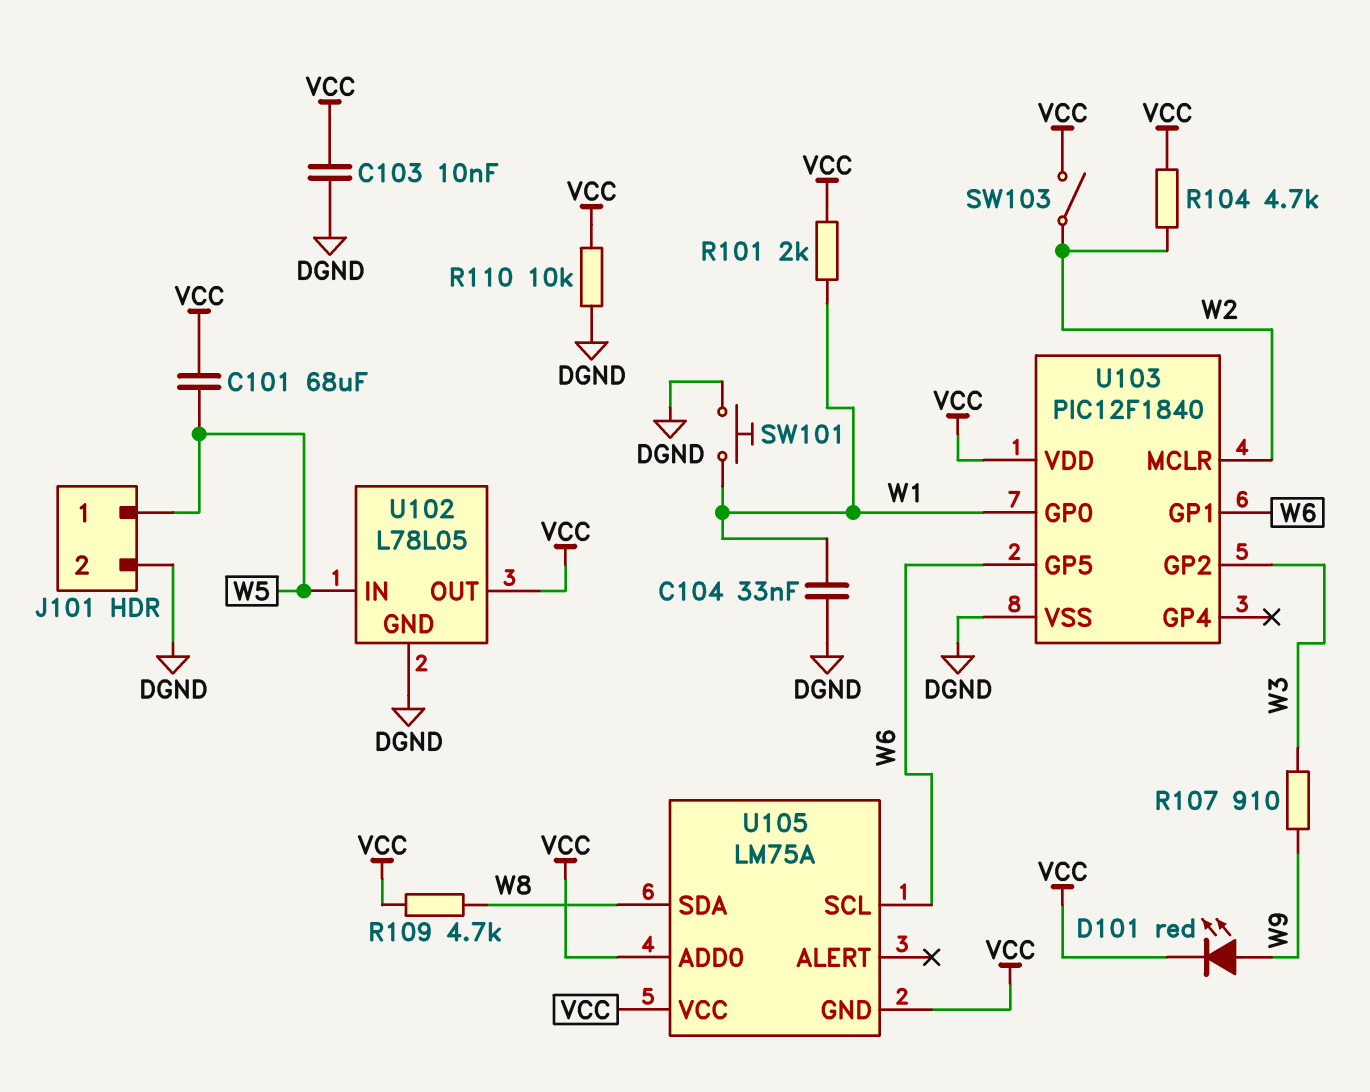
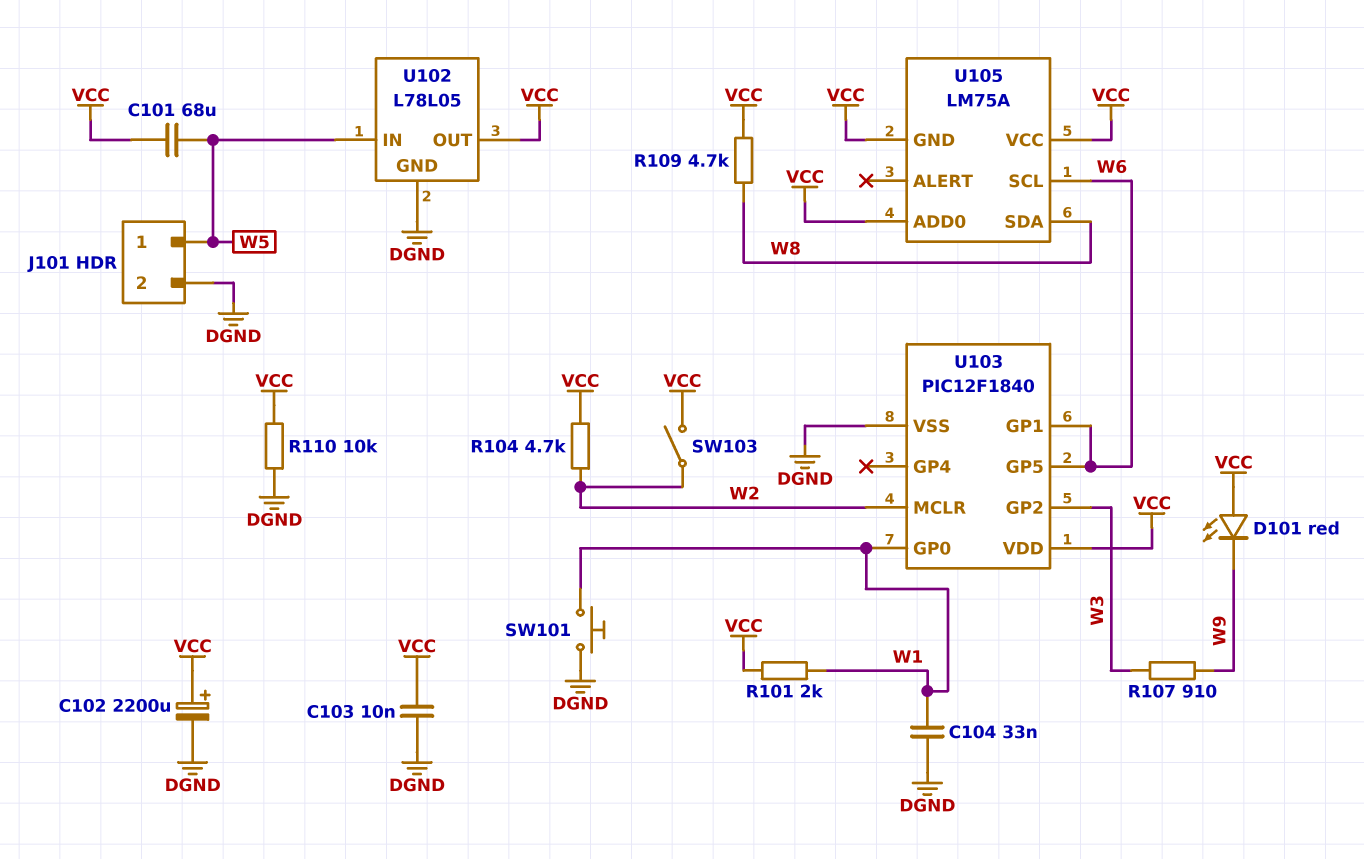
C102: none -> 2200uF (plus VCC, minus DGND)
D101: LED red (A W9, K VCC) -> LED red (A VCC, K W9)

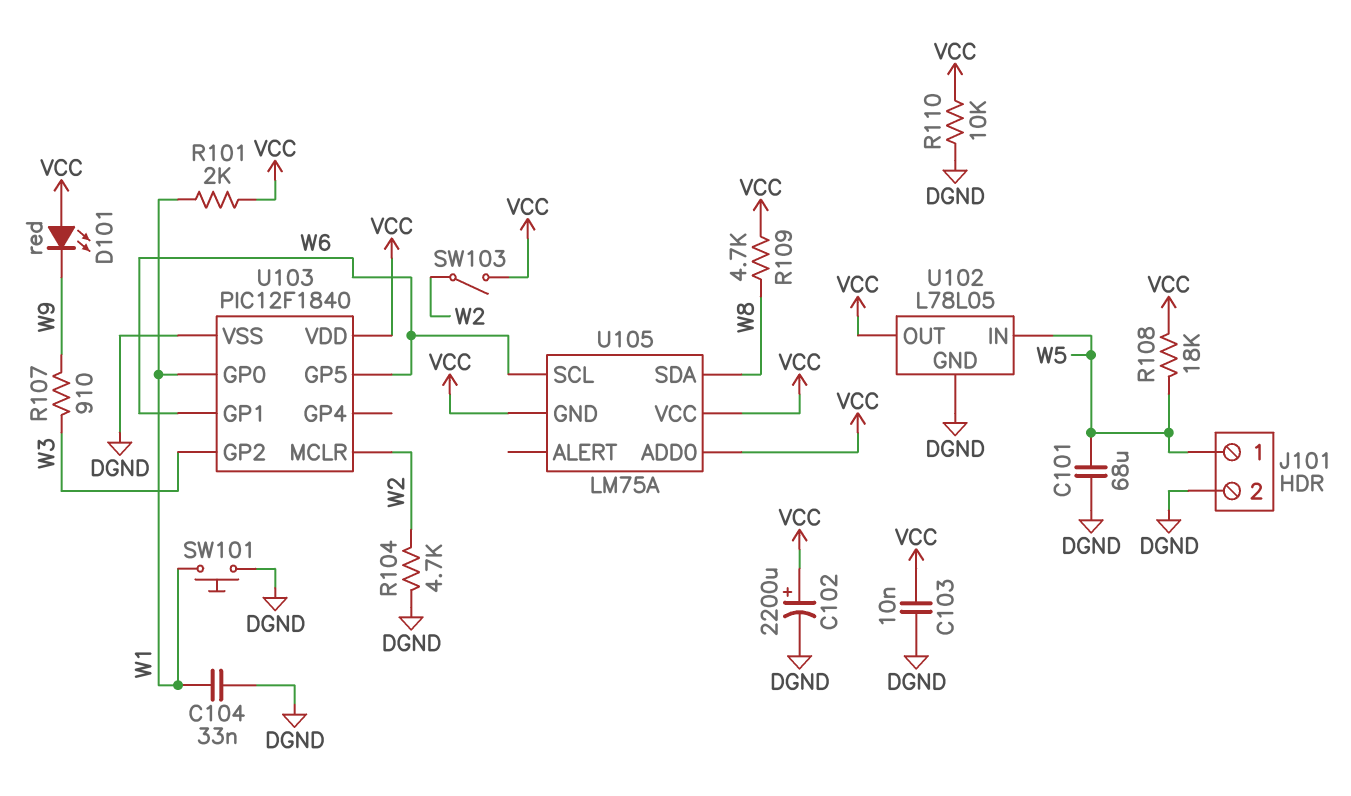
C101: 68uF (VCC, W5) -> 68uF (DGND, W5)
R104: 4.7k (VCC, W2) -> 4.7k (DGND, W2)
R108: none -> 18k (VCC, W5)

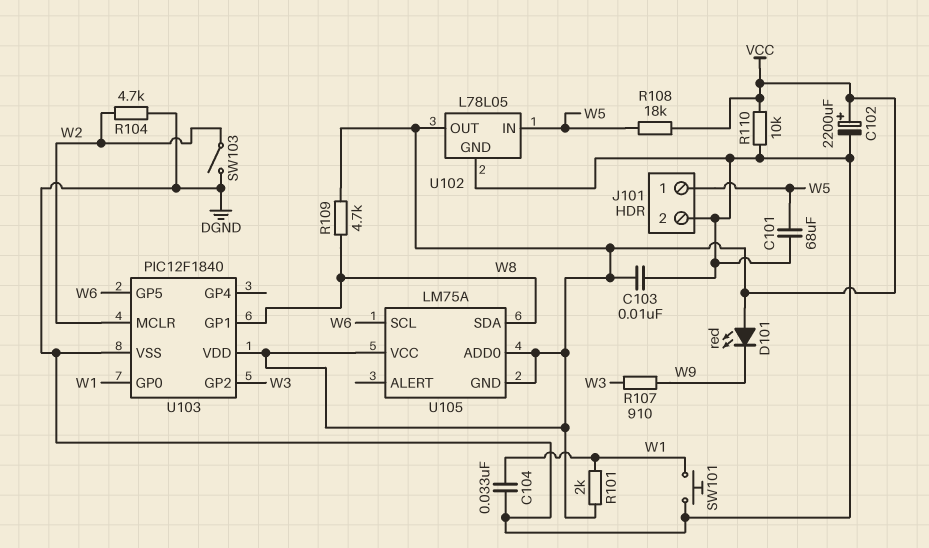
SW103: switch (VCC, W2) -> switch (DGND, W2)
U103 pin GP1: W6 -> W8

